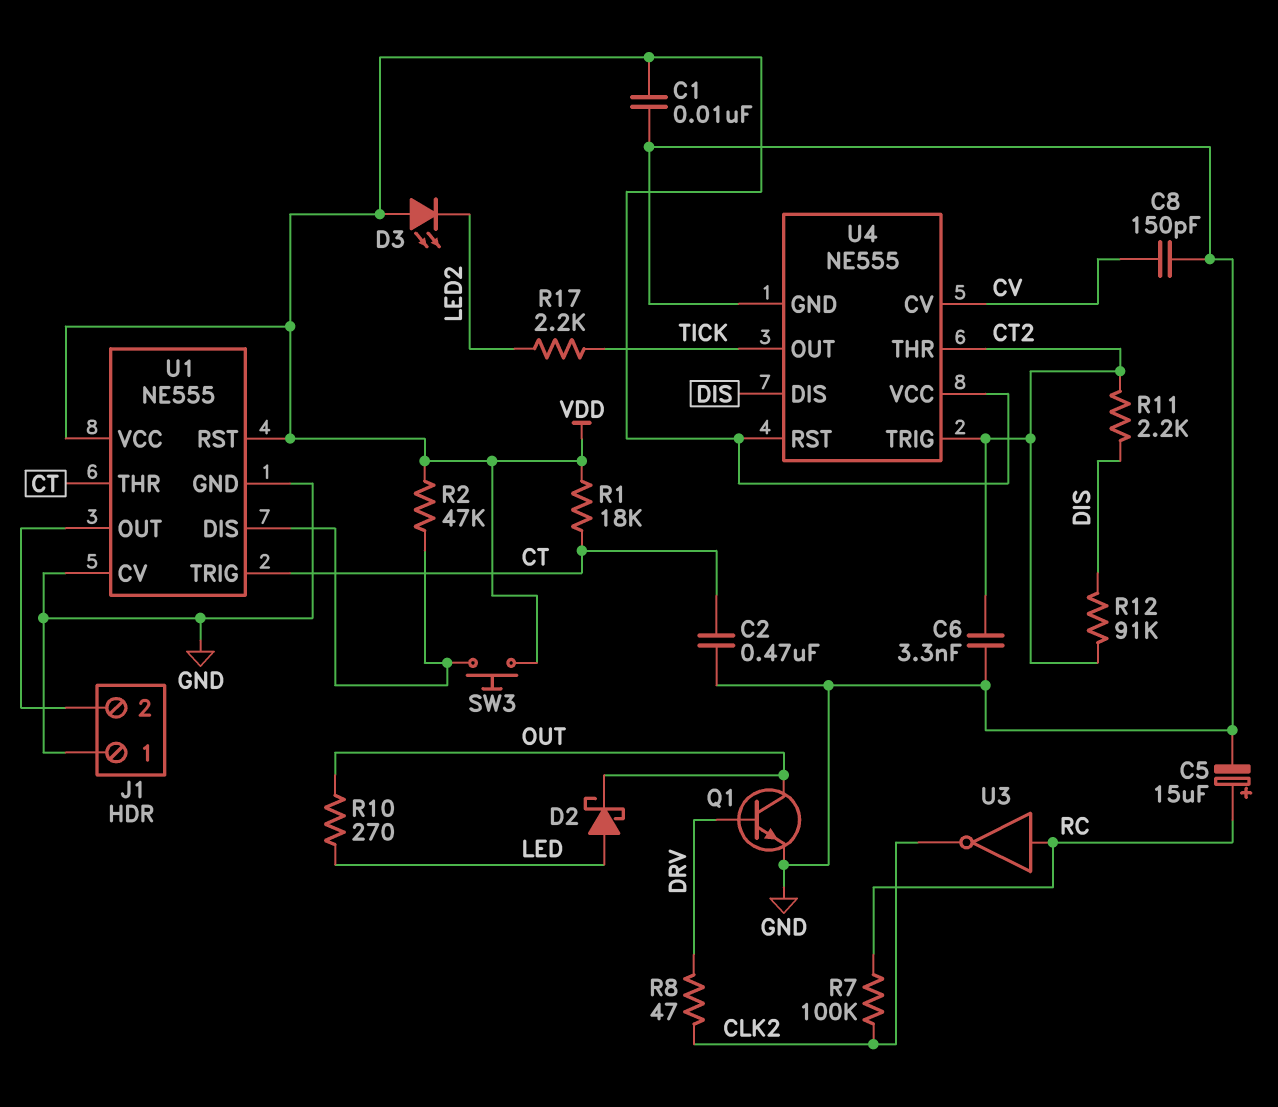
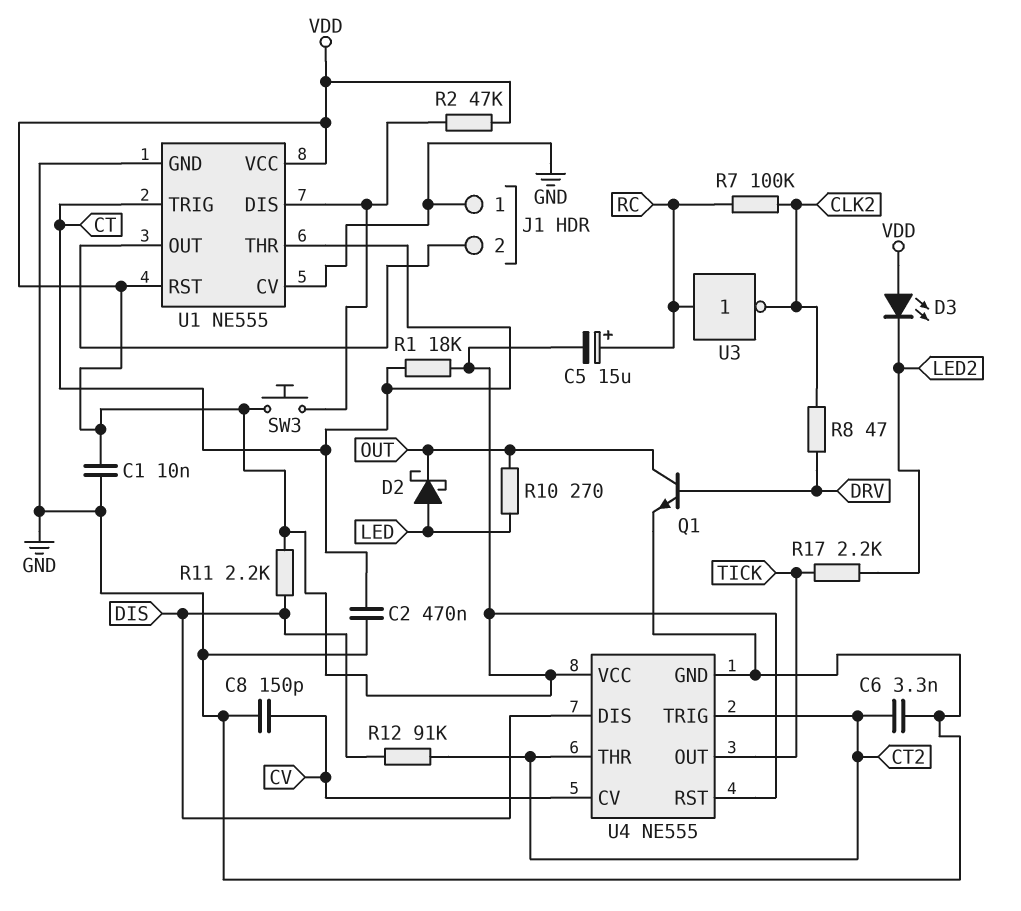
C5: 15uF (plus RC, minus GND) -> 15uF (plus RC, minus VDD)
R11: 2.2k (CT2, DIS) -> 2.2k (DIS, VDD)

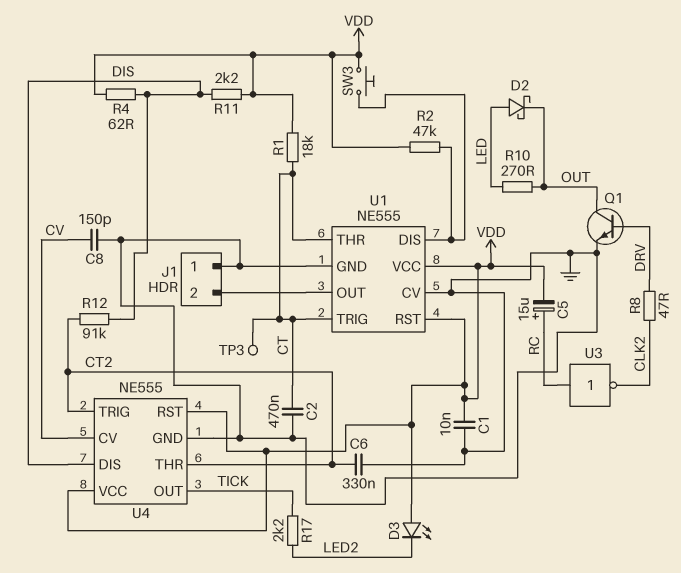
C6: 3.3nF (CT2, GND) -> 330nF (CT2, GND)
R4: none -> 62 (DIS, VDD)
R7: 100k (CLK2, RC) -> none
TP3: none -> test point (CT)

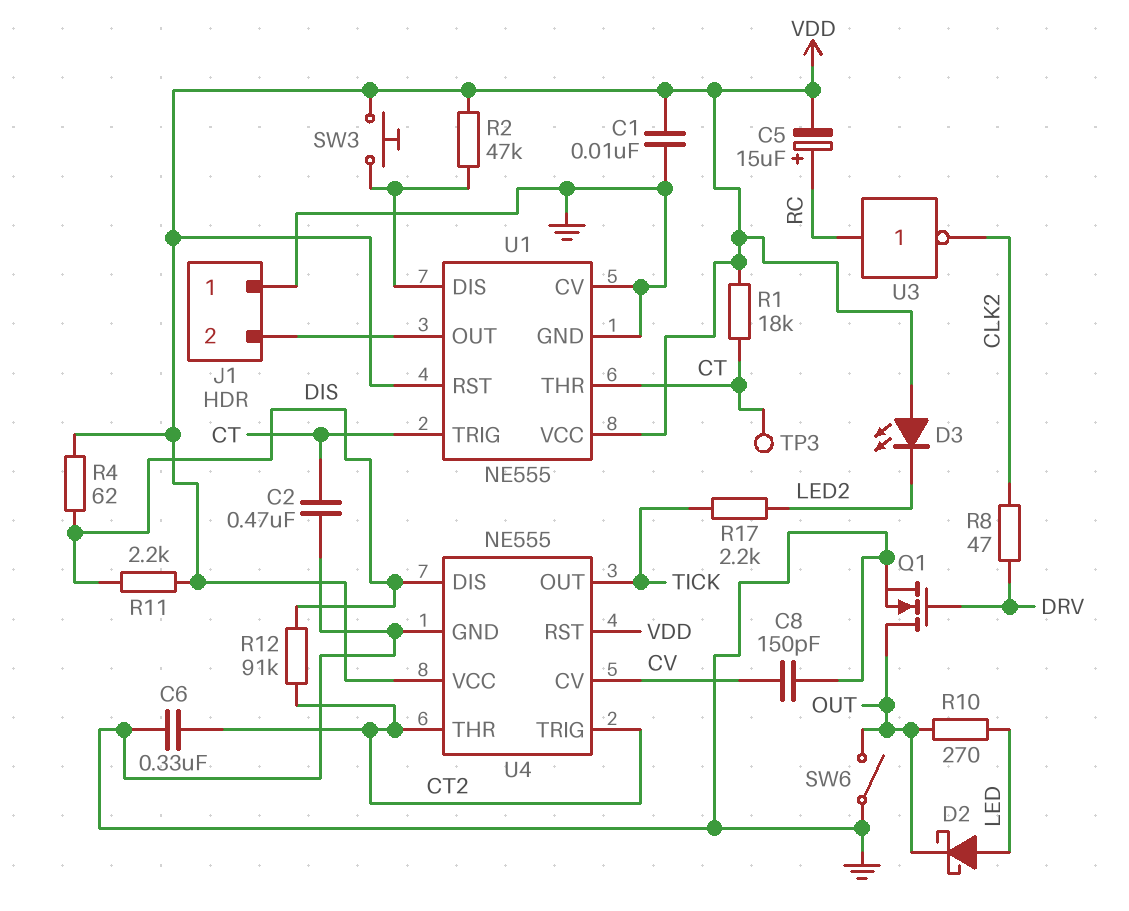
Q1: NPN (B DRV, C OUT, E GND) -> NMOS (G DRV, D OUT, S GND)
SW6: none -> switch (GND, OUT)

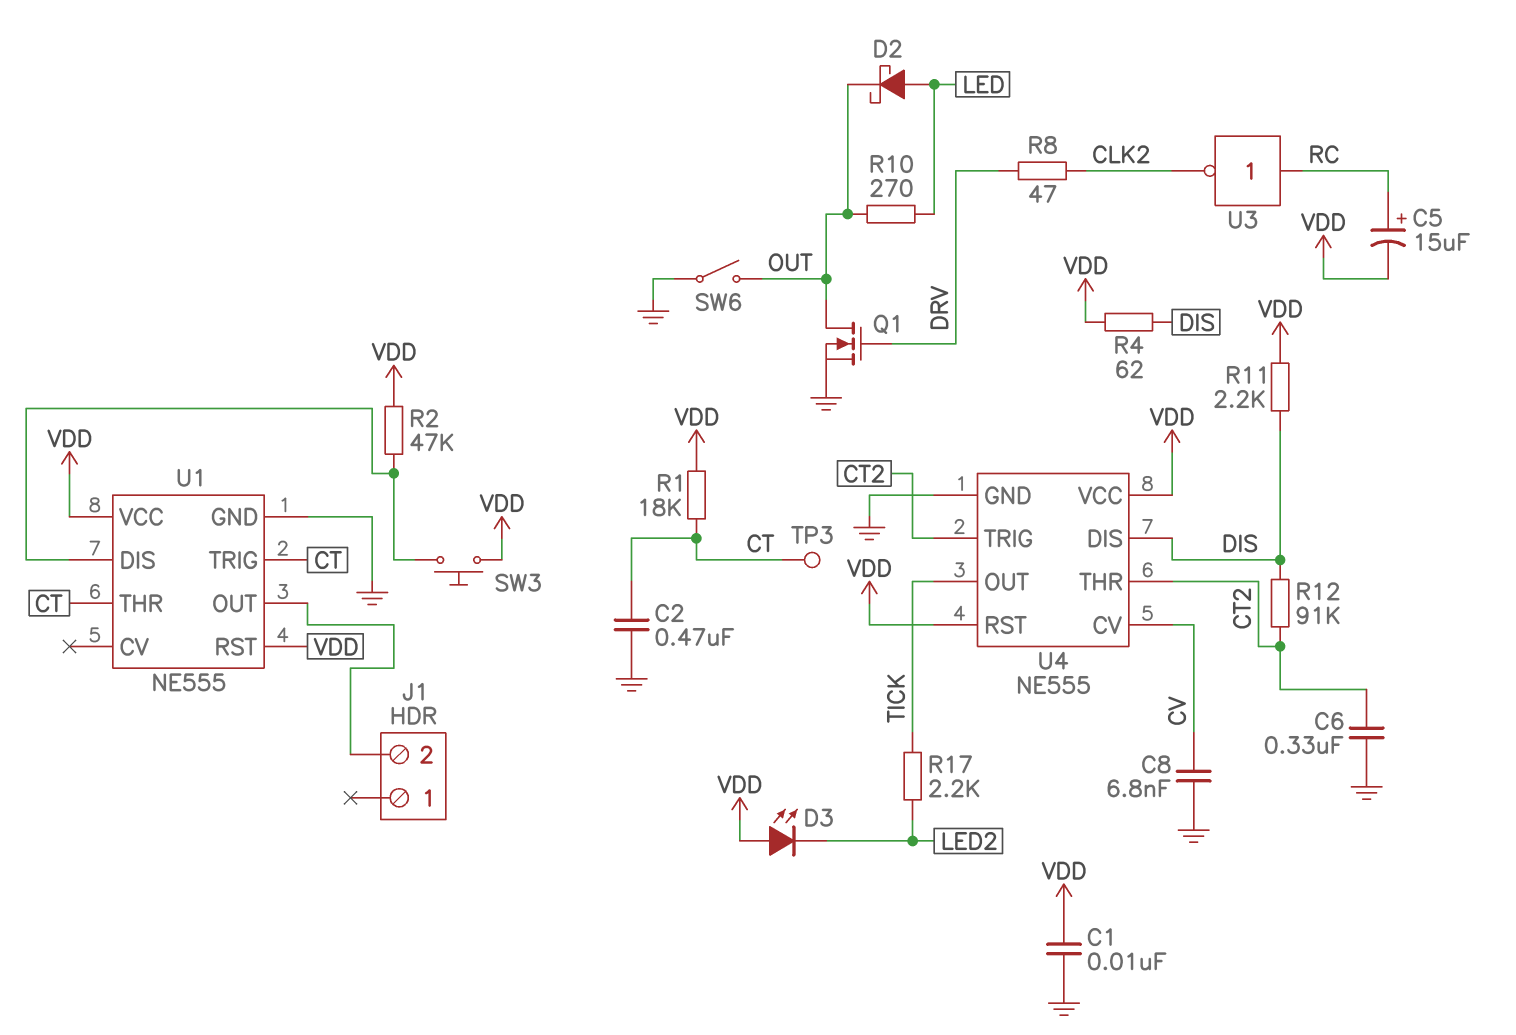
C8: 150pF (CV, GND) -> 6.8nF (CV, GND)
J1 pin 1: GND -> none
U1 pin CV: GND -> none

